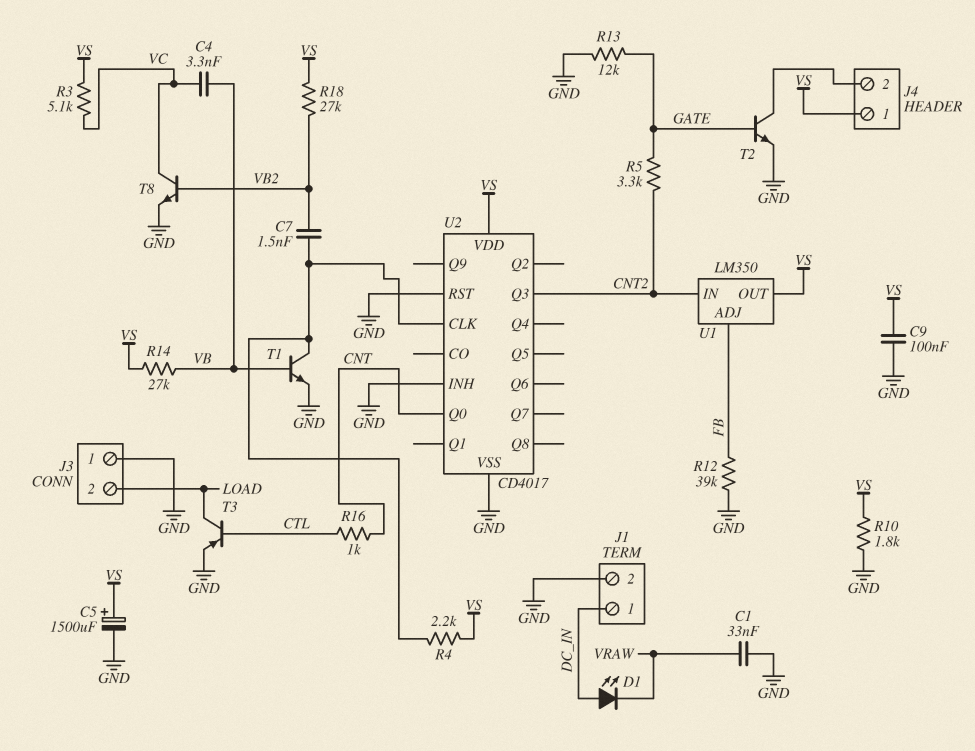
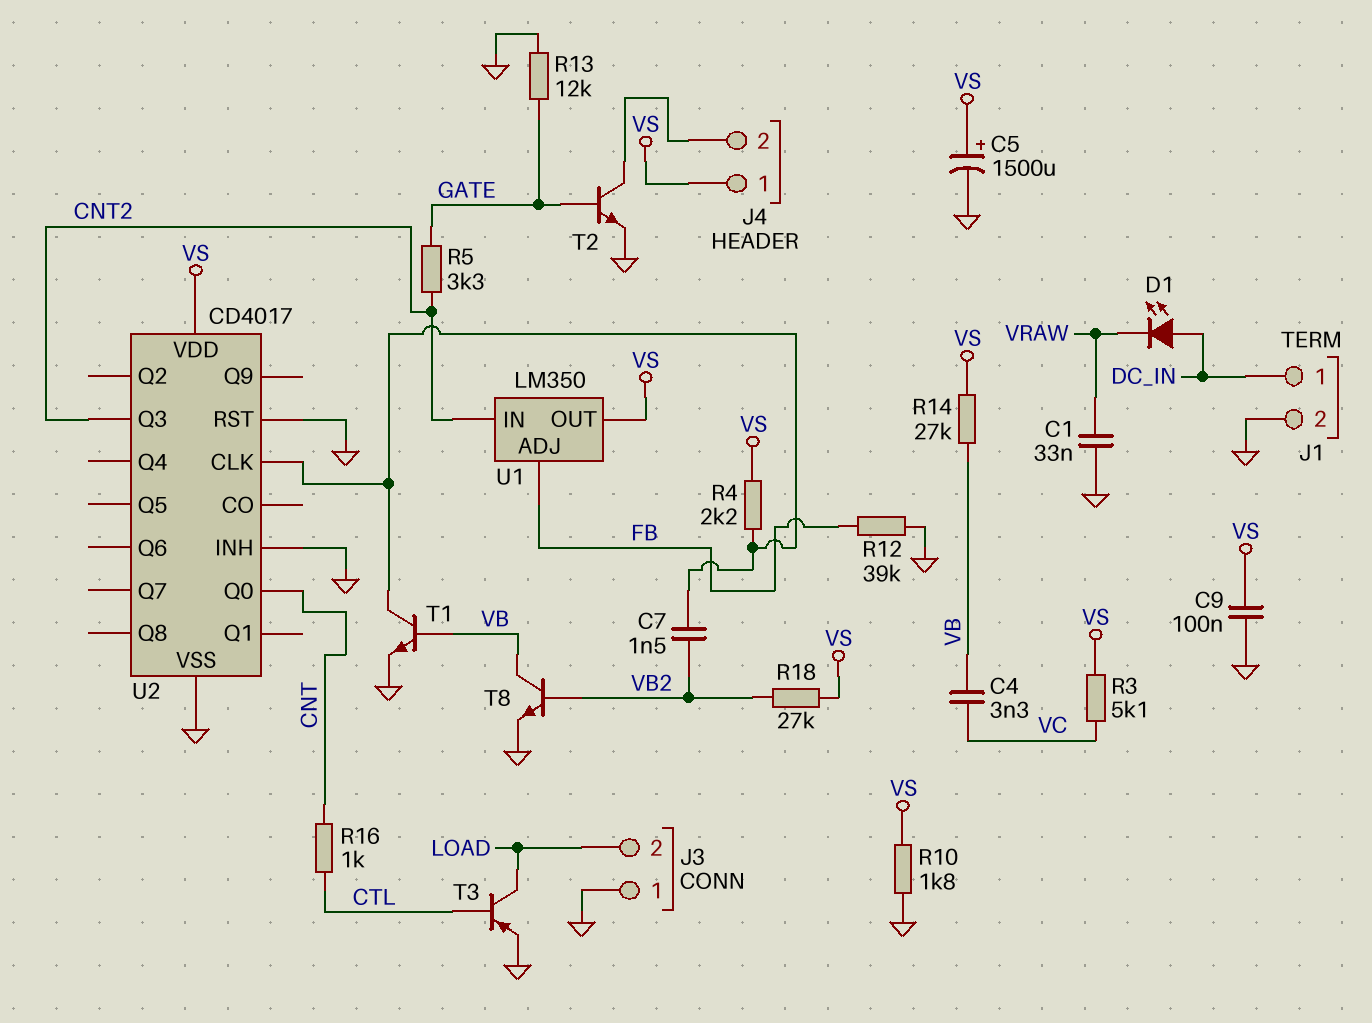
T8: NPN (B VB2, C VC, E GND) -> NPN (B VB2, C VB, E GND)

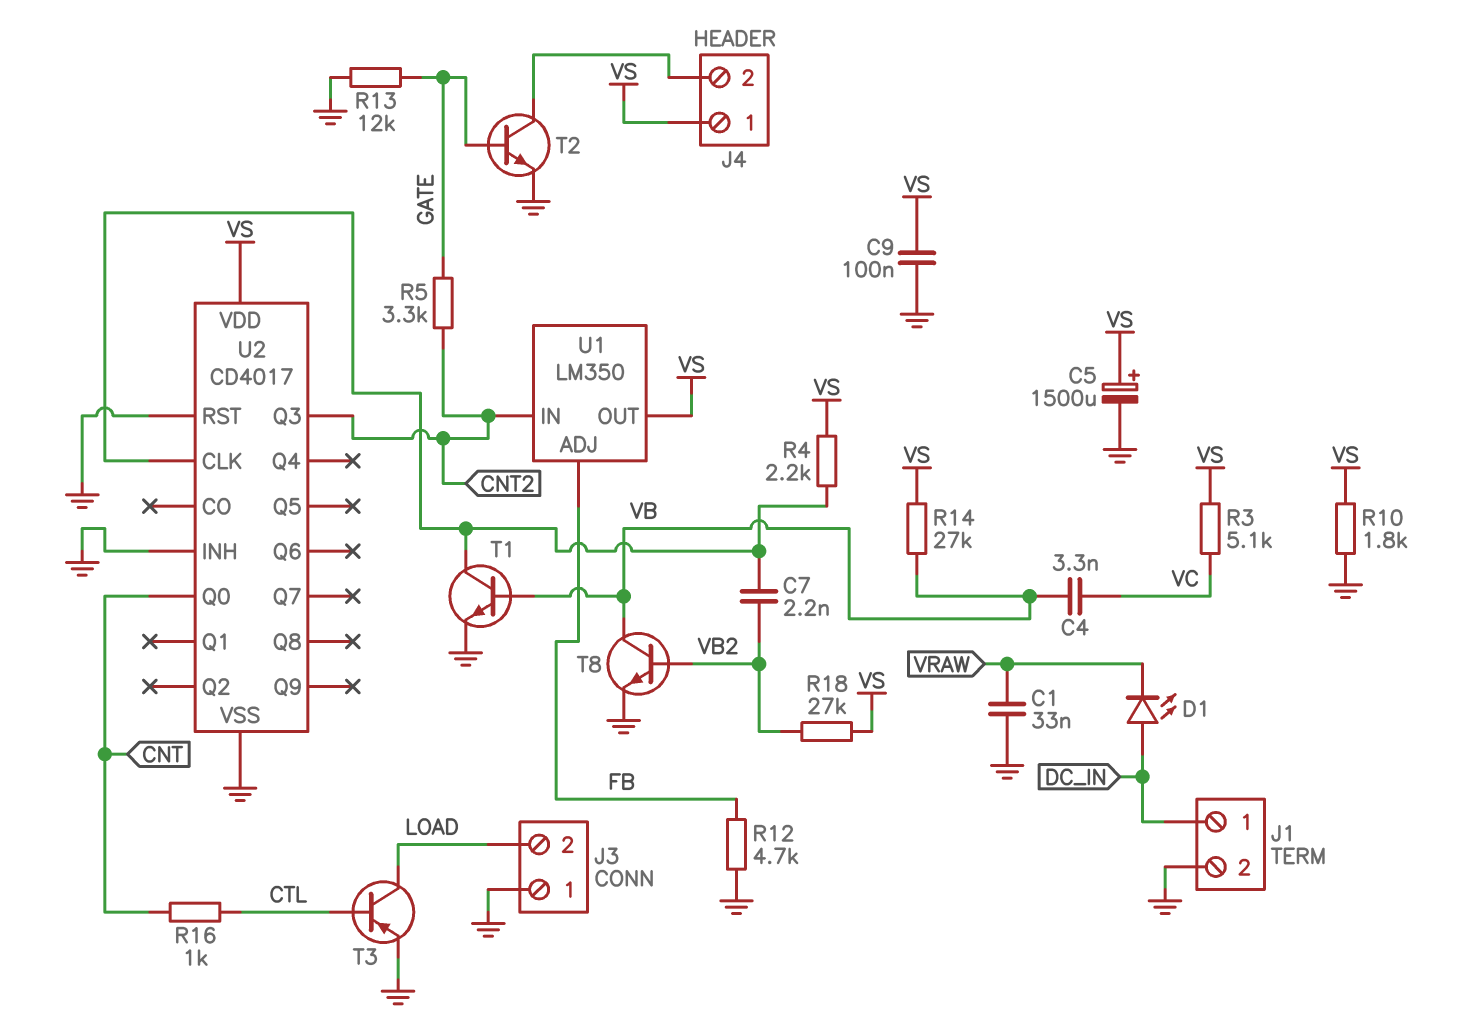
C7: 1.5nF (U2/CLK, VB2) -> 2.2nF (U2/CLK, VB2)
R12: 39k (FB, GND) -> 4.7k (FB, GND)

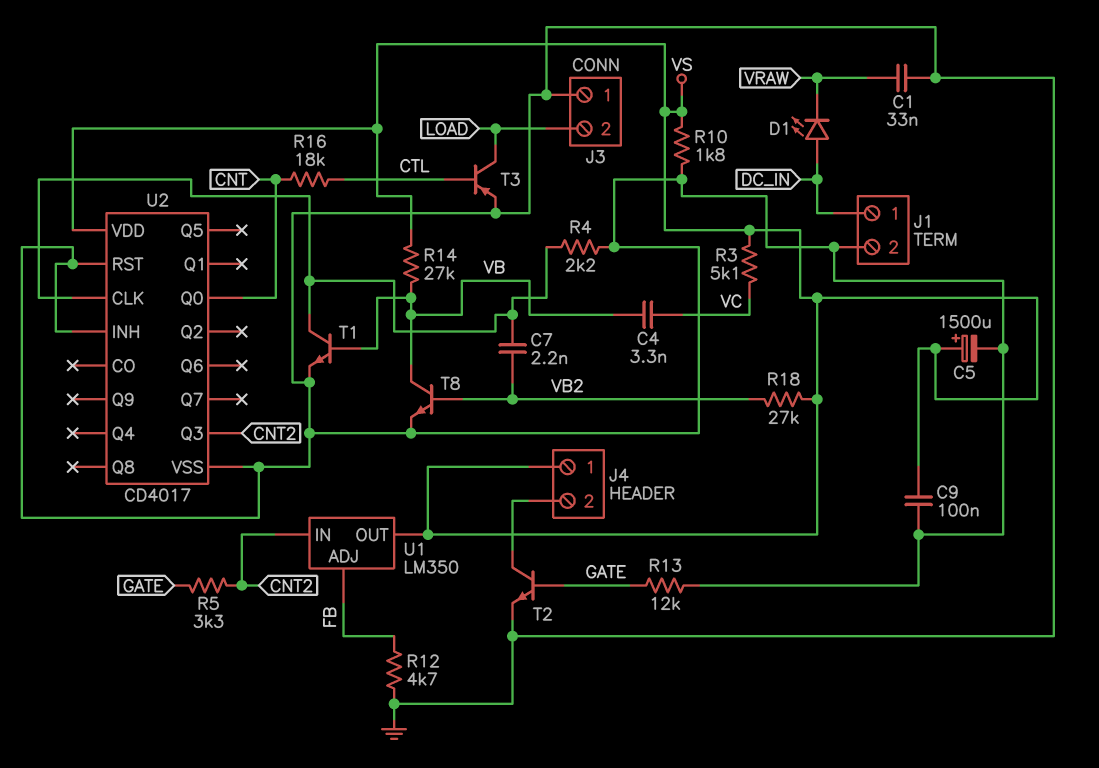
R4: 2.2k (U2/CLK, VS) -> 2.2k (GND, U2/CLK)
R16: 1k (CNT, CTL) -> 18k (CNT, CTL)

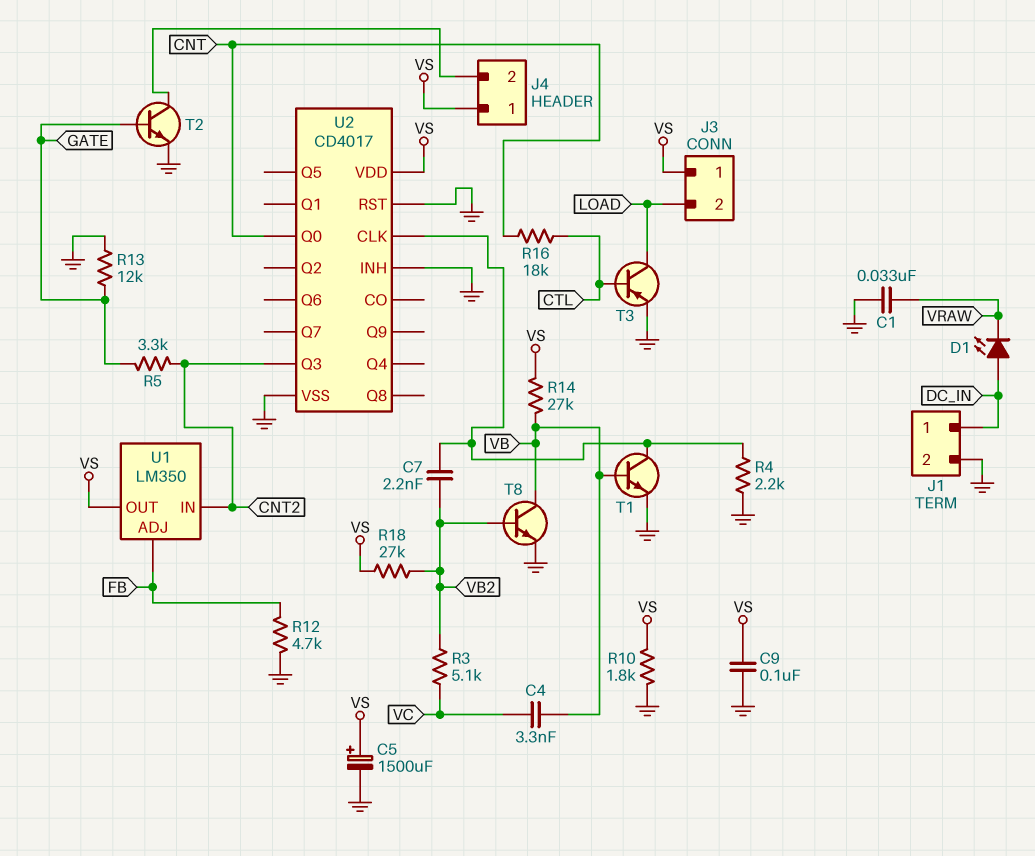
J3 pin 1: GND -> VS
R3: 5.1k (VC, VS) -> 5.1k (VB2, VC)

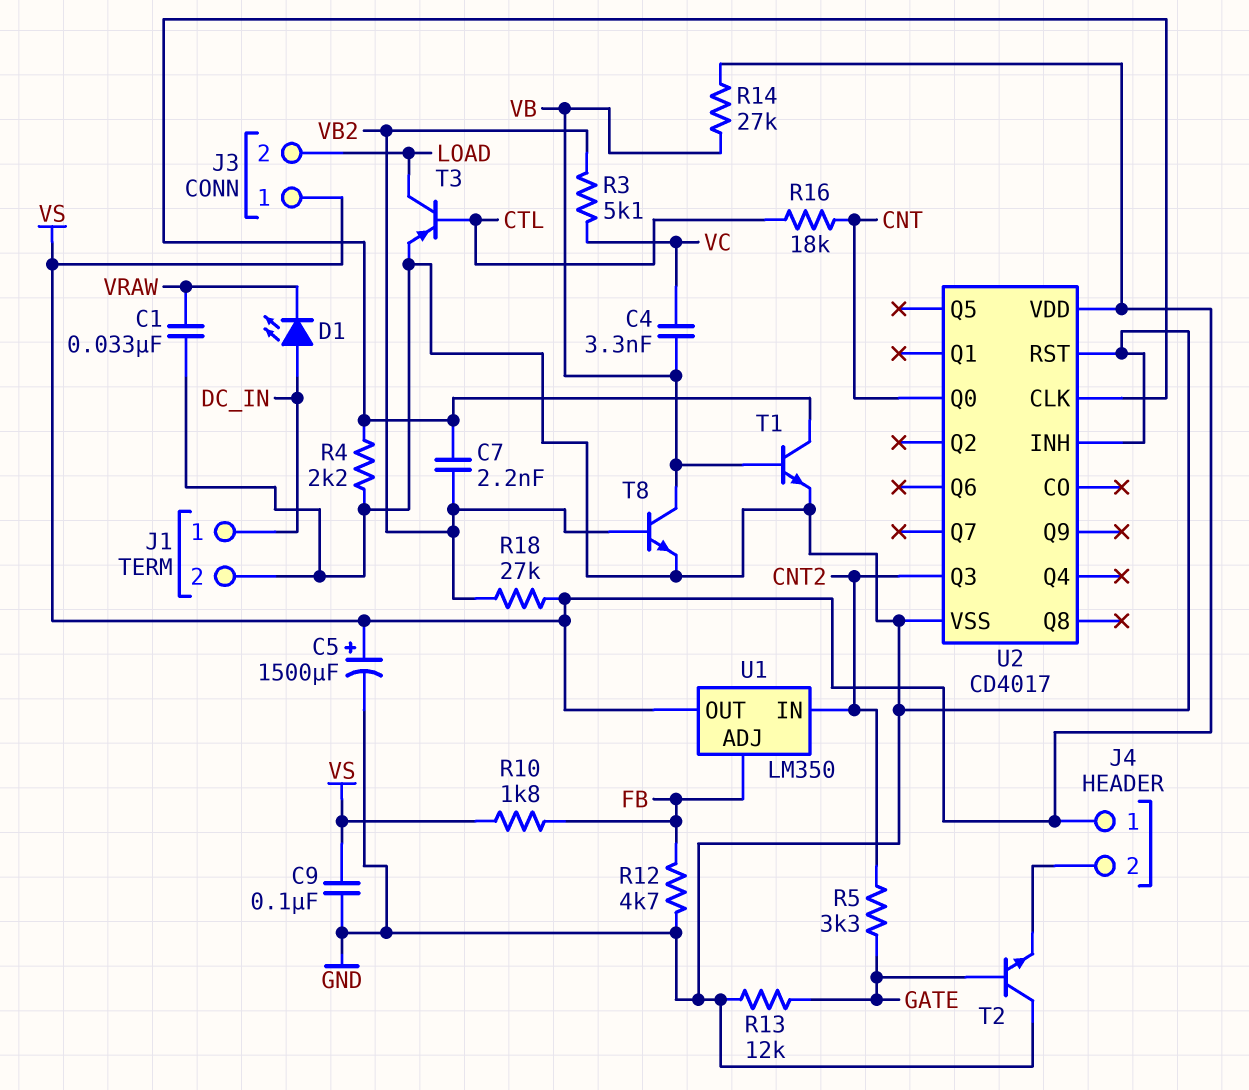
R10: 1.8k (GND, VS) -> 1.8k (FB, VS)
T2: NPN (B GATE, C J4/2, E GND) -> NPN (B GATE, C GND, E J4/2)

